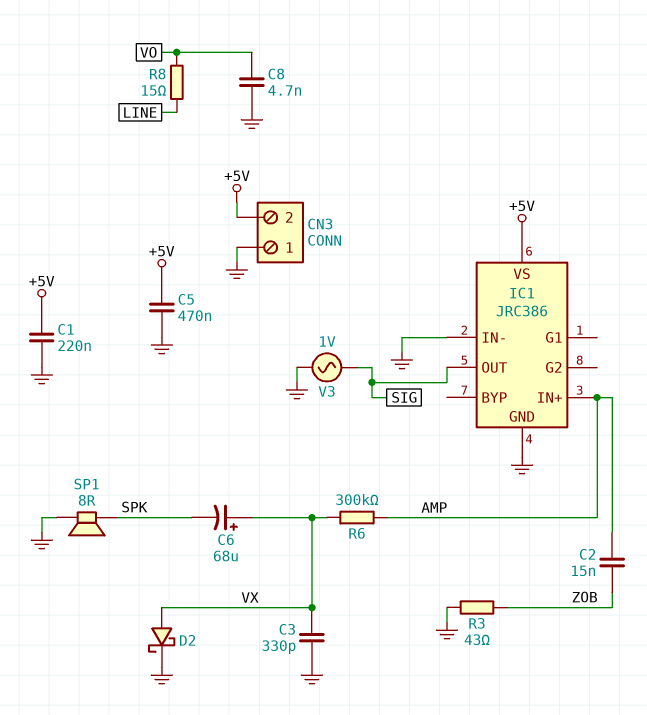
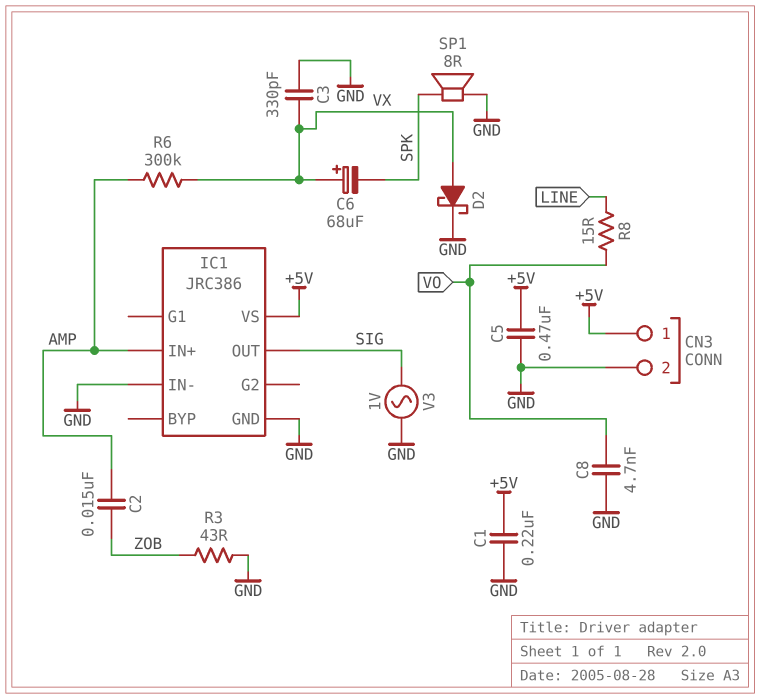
CN3 pin 1: GND -> +5V
CN3 pin 2: +5V -> GND

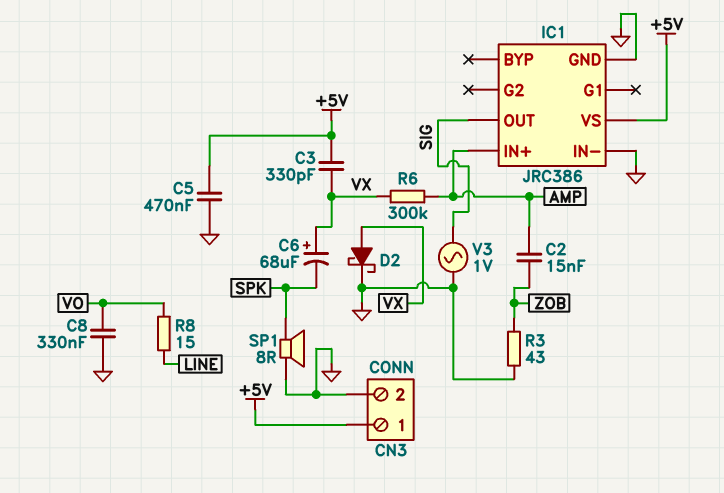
C1: 220nF (+5V, GND) -> none
C3: 330pF (GND, VX) -> 330pF (+5V, VX)
C8: 4.7nF (GND, VO) -> 330nF (GND, VO)

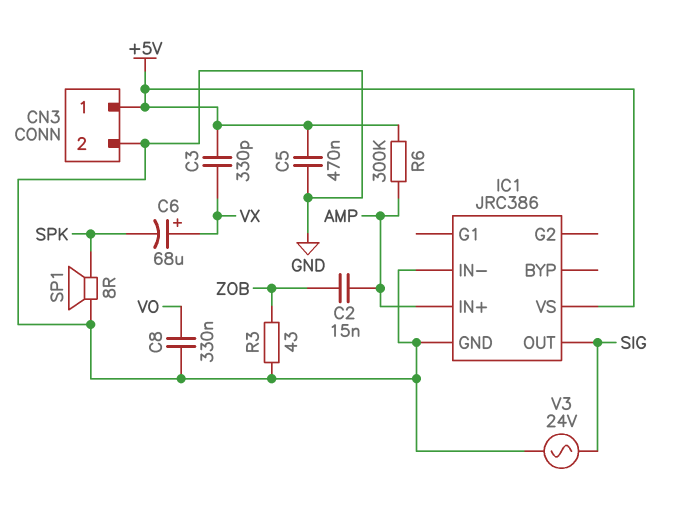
D2: schottky (A VX, K GND) -> none
R6: 300k (AMP, VX) -> 300k (+5V, AMP)
R8: 15 (LINE, VO) -> none
V3: AC 1V (GND, SIG) -> AC 24V (GND, SIG)

